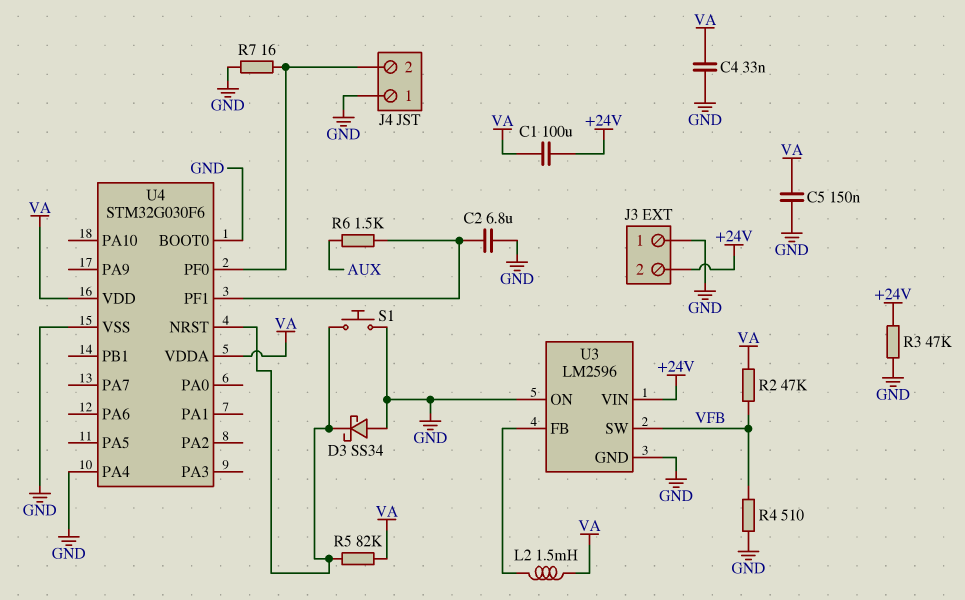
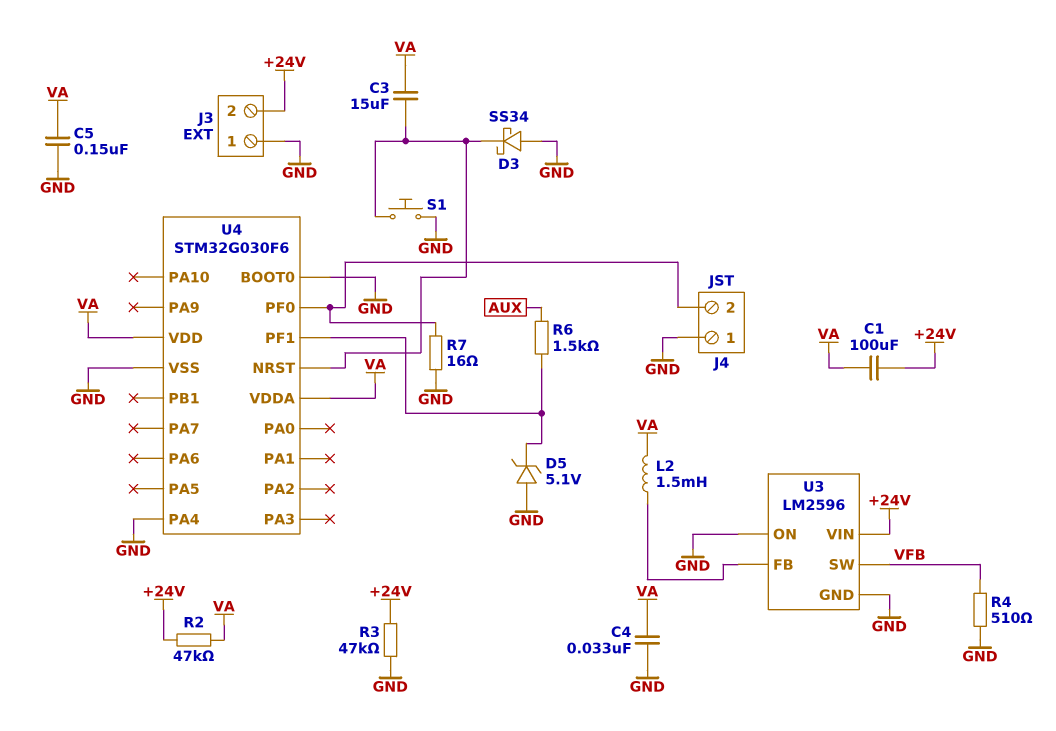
C2: 6.8uF (GND, U4/PF1) -> none
C3: none -> 15uF (U4/NRST, VA)
D5: none -> zener 5.1V (A GND, K U4/PF1)
R2: 47k (VA, VFB) -> 47k (+24V, VA)
R5: 82k (U4/NRST, VA) -> none

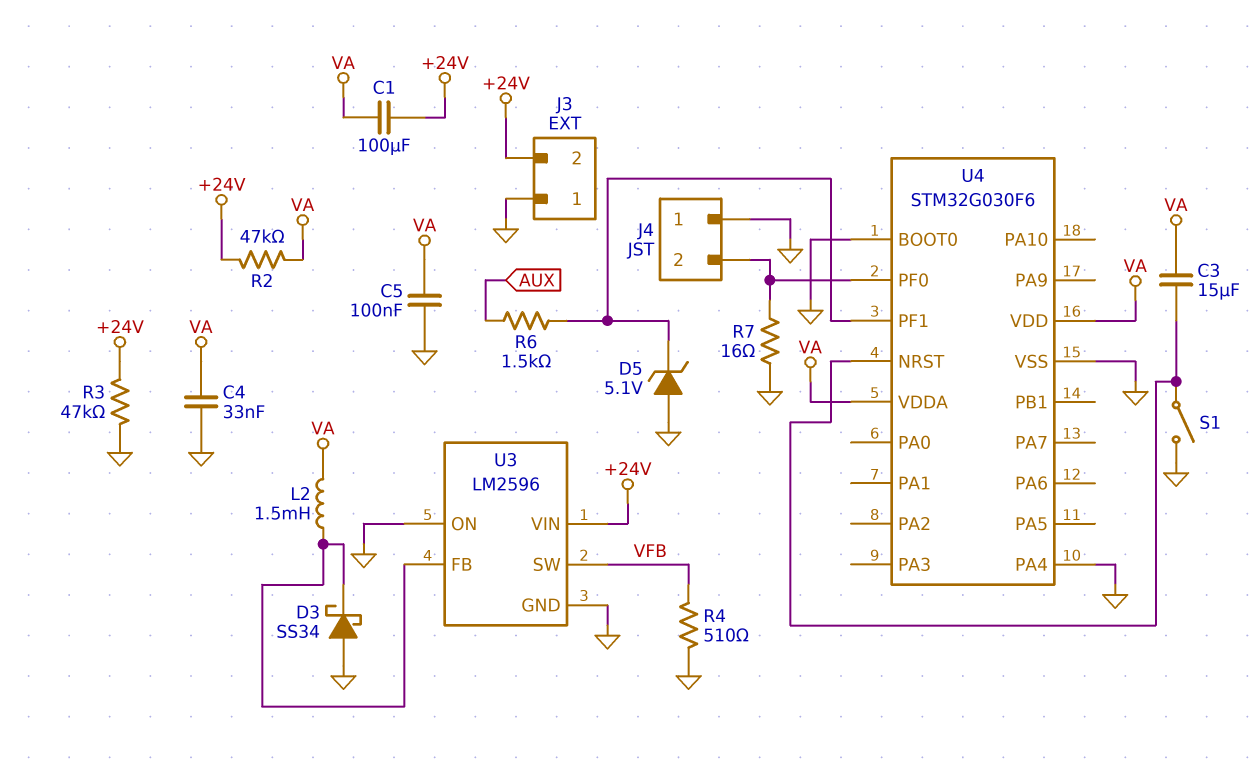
C5: 150nF (GND, VA) -> 100nF (GND, VA)
D3: schottky SS34 (A GND, K U4/NRST) -> schottky SS34 (A GND, K U3/FB)
S1: button (GND, U4/NRST) -> switch (GND, U4/NRST)

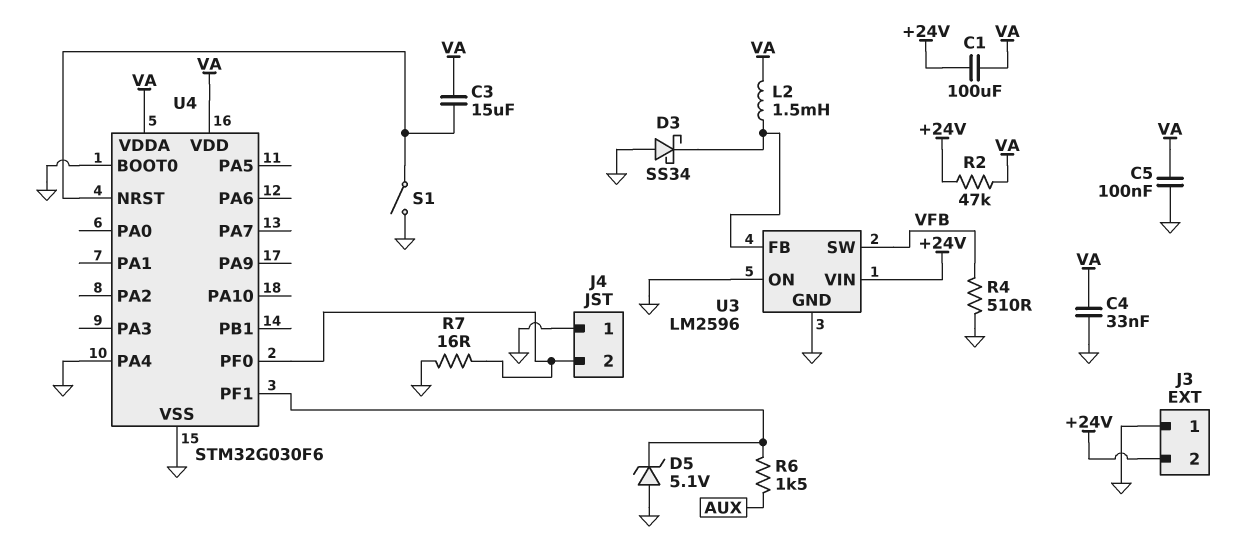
R3: 47k (+24V, GND) -> none

